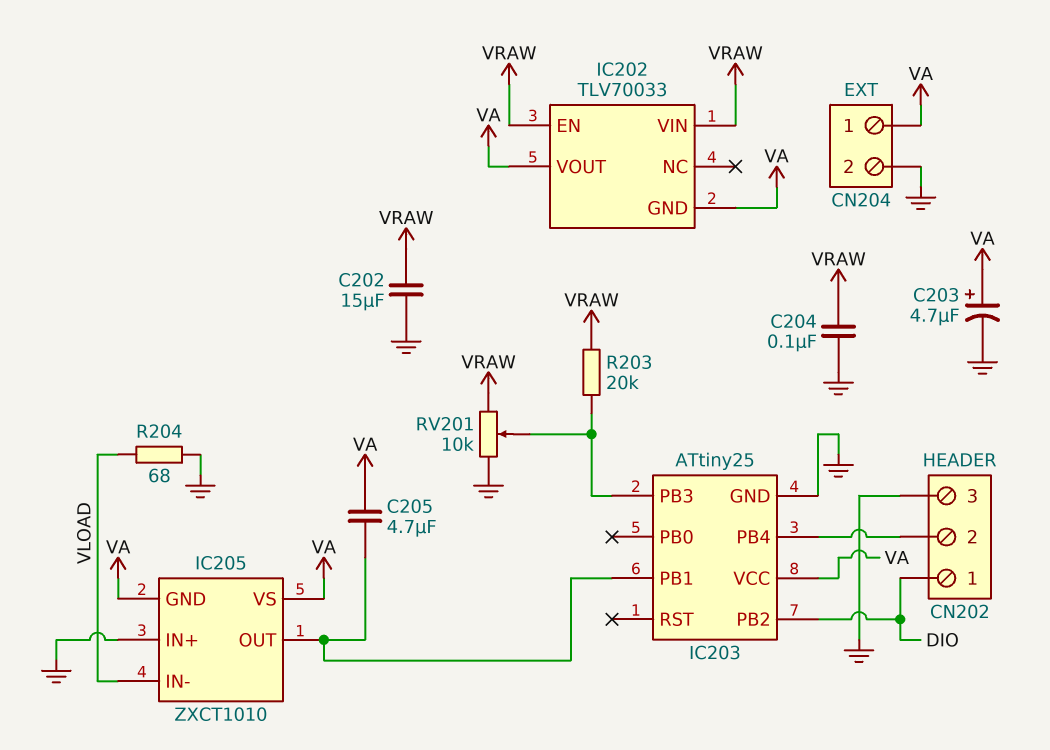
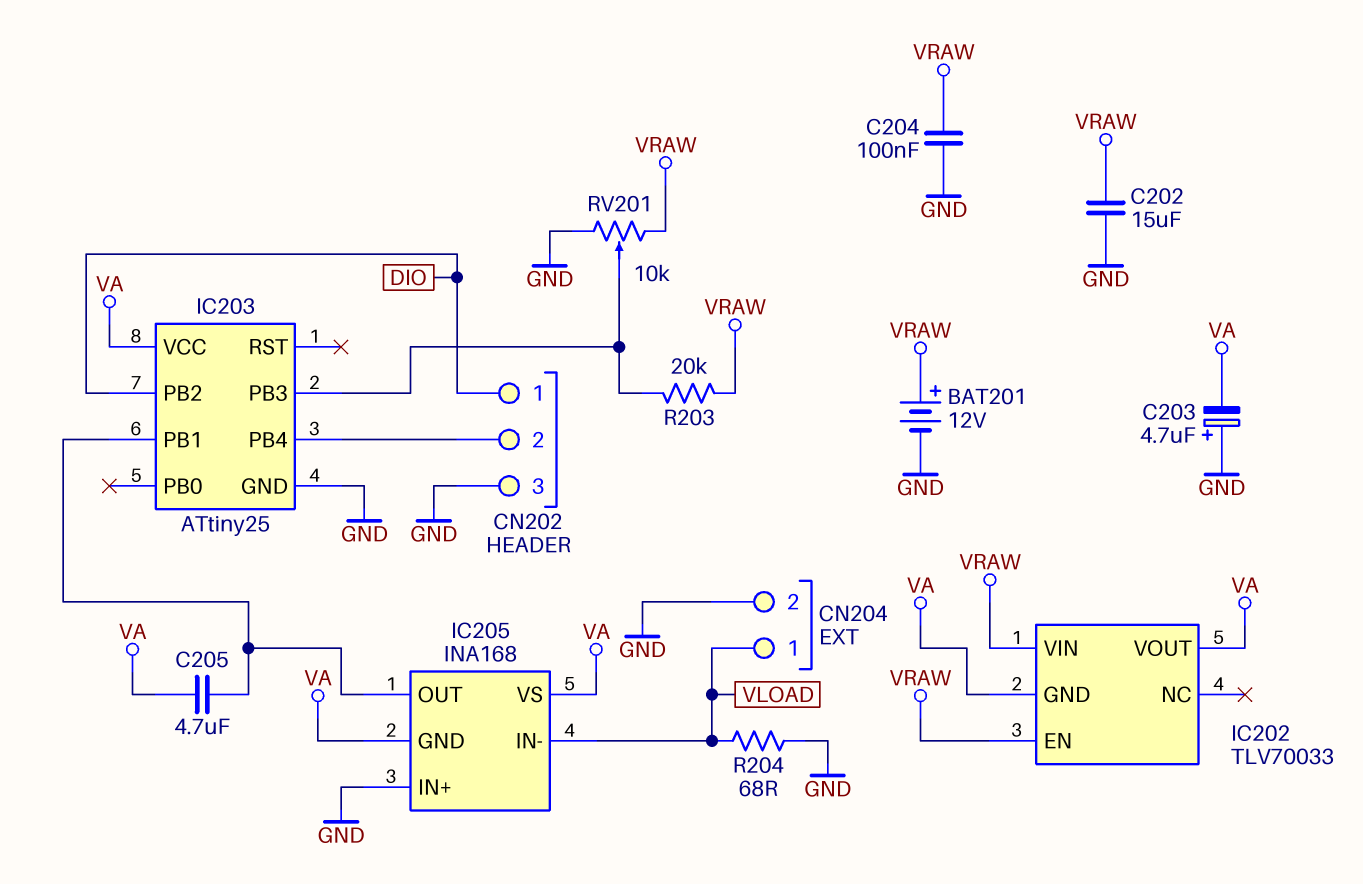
BAT201: none -> 12V (plus VRAW, minus GND)
C203: 4.7uF (plus VA, minus GND) -> 4.7uF (plus GND, minus VA)
CN204 pin 1: VA -> VLOAD
IC205: ZXCT1010 -> INA168

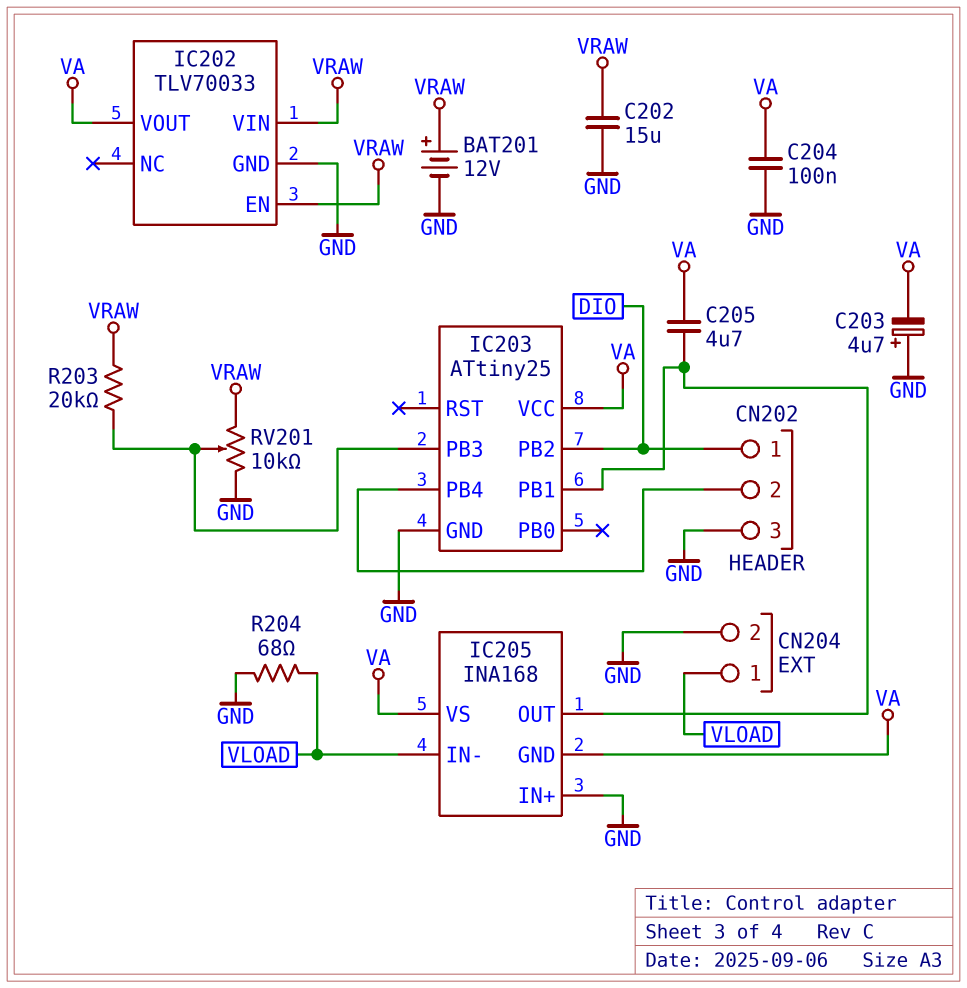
C204: 100nF (GND, VRAW) -> 100nF (GND, VA)
IC202 pin GND: VA -> GND

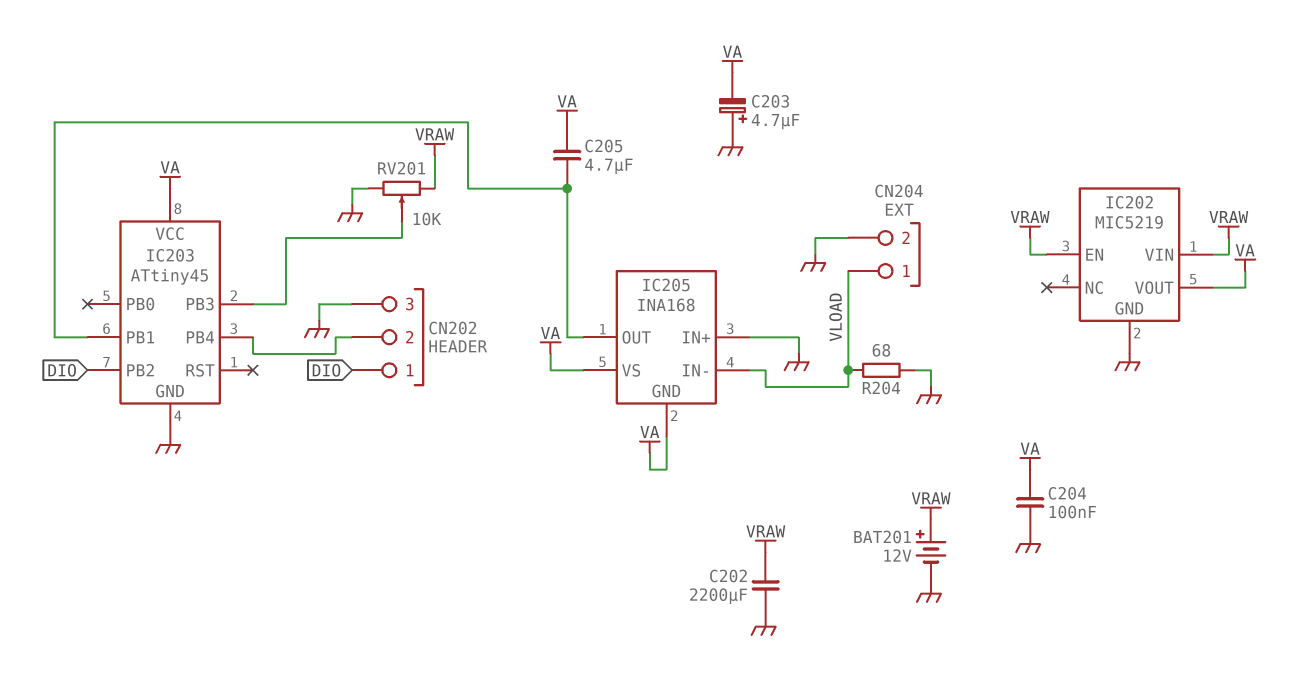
C202: 15uF (GND, VRAW) -> 2200uF (GND, VRAW)
IC202: TLV70033 -> MIC5219
IC203: ATtiny25 -> ATtiny45
R203: 20k (IC203/PB3, VRAW) -> none

